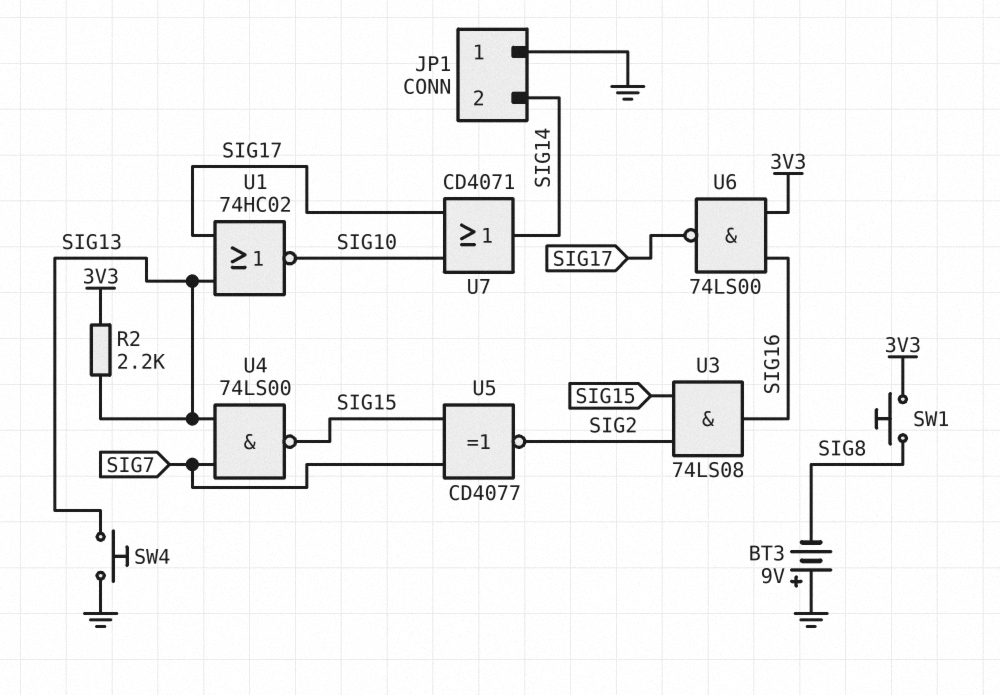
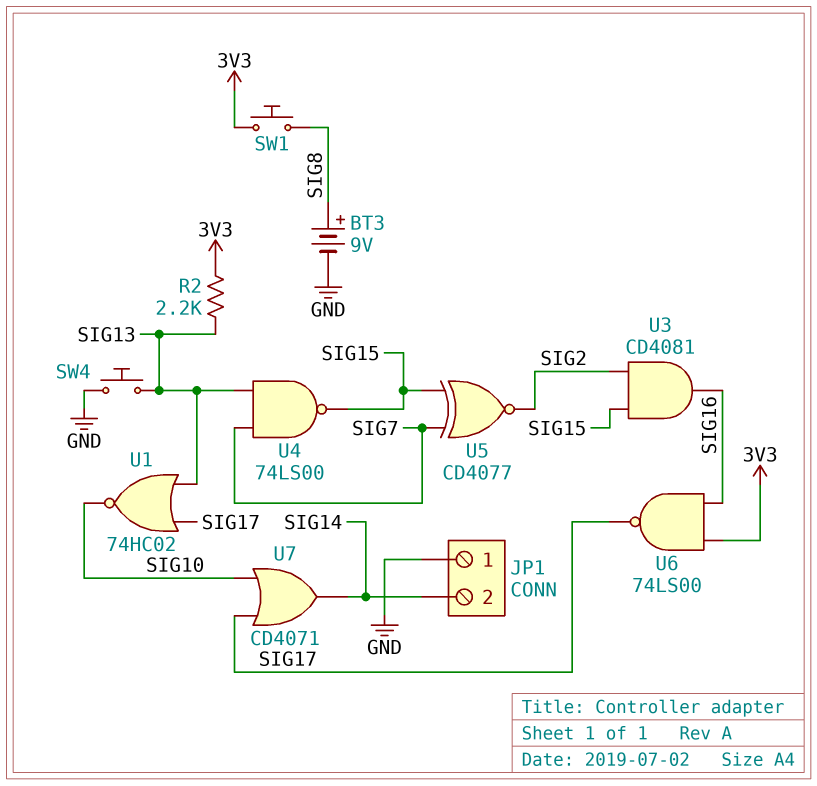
BT3: 9V (plus GND, minus SIG8) -> 9V (plus SIG8, minus GND)
U3: AND 74LS08 (in SIG2, in SIG15, out SIG16) -> AND CD4081 (in SIG2, in SIG15, out SIG16)

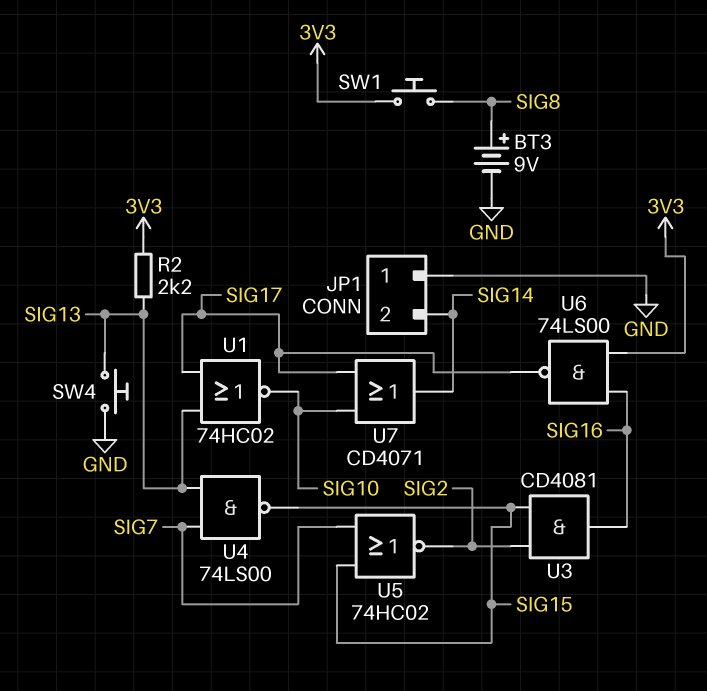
U5: XNOR CD4077 (in SIG7, in SIG15, out SIG2) -> NOR 74HC02 (in SIG7, in SIG15, out SIG2)

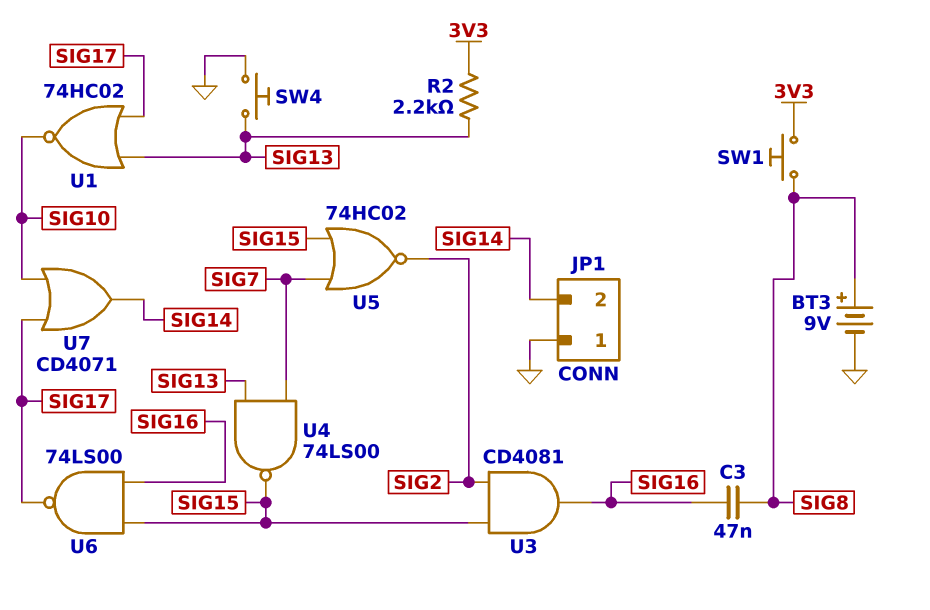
C3: none -> 47nF (SIG8, SIG16)
U6: NAND 74LS00 (in 3V3, in SIG16, out SIG17) -> NAND 74LS00 (in SIG15, in SIG16, out SIG17)

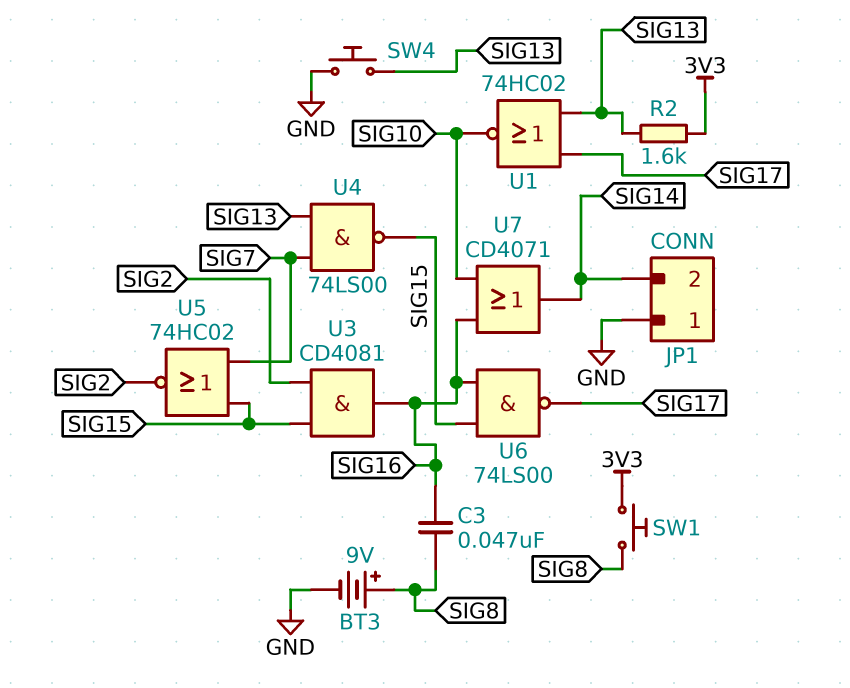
R2: 2.2k (3V3, SIG13) -> 1.6k (3V3, SIG13)
U7: OR CD4071 (in SIG10, in SIG17, out SIG14) -> OR CD4071 (in SIG10, in SIG16, out SIG14)

